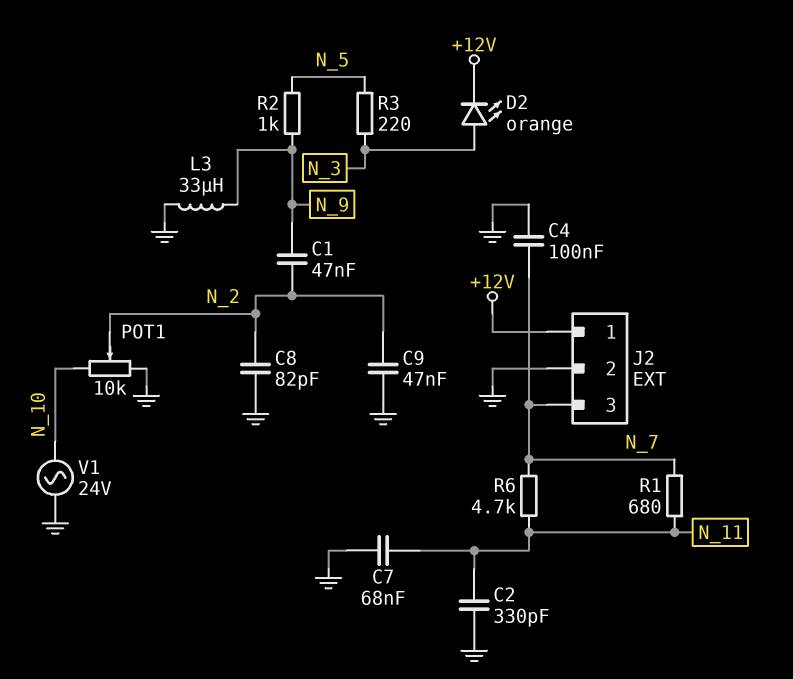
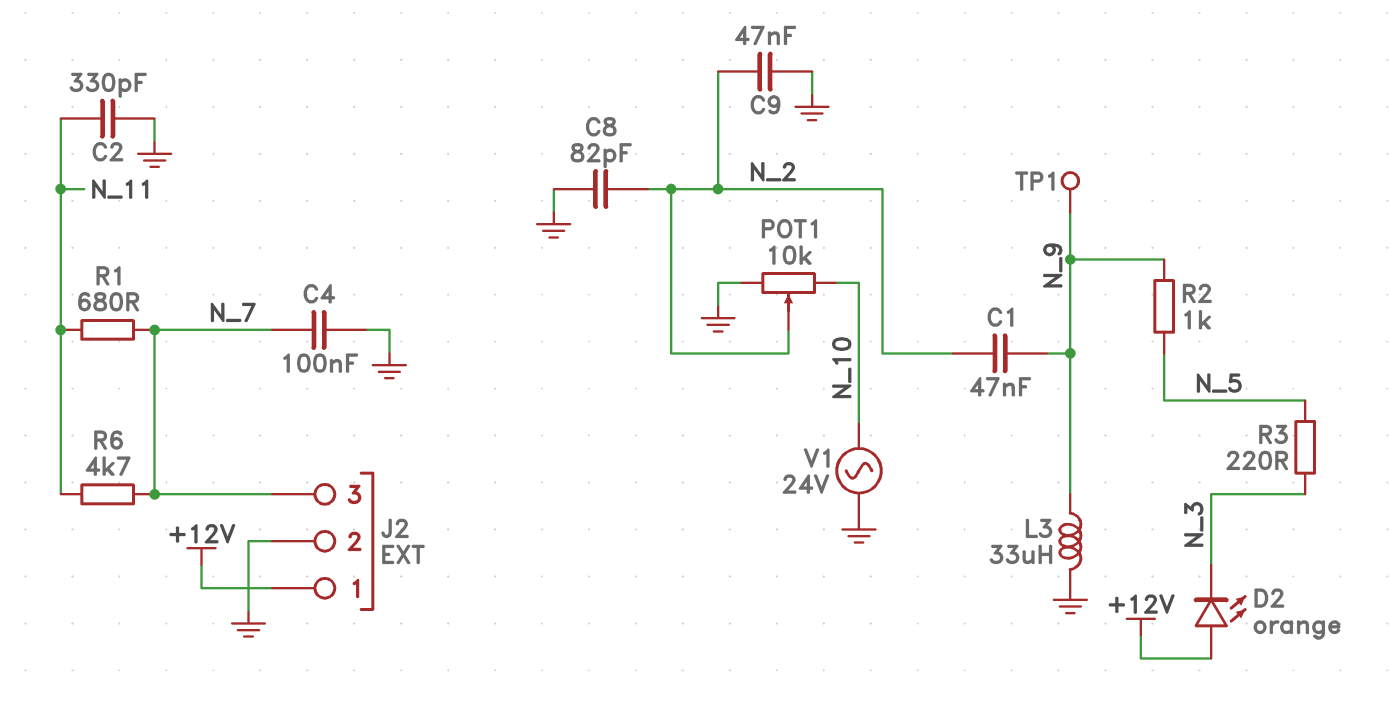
C7: 68nF (GND, N_11) -> none
D2: LED orange (A N_3, K +12V) -> LED orange (A +12V, K N_3)
TP1: none -> test point (N_9)

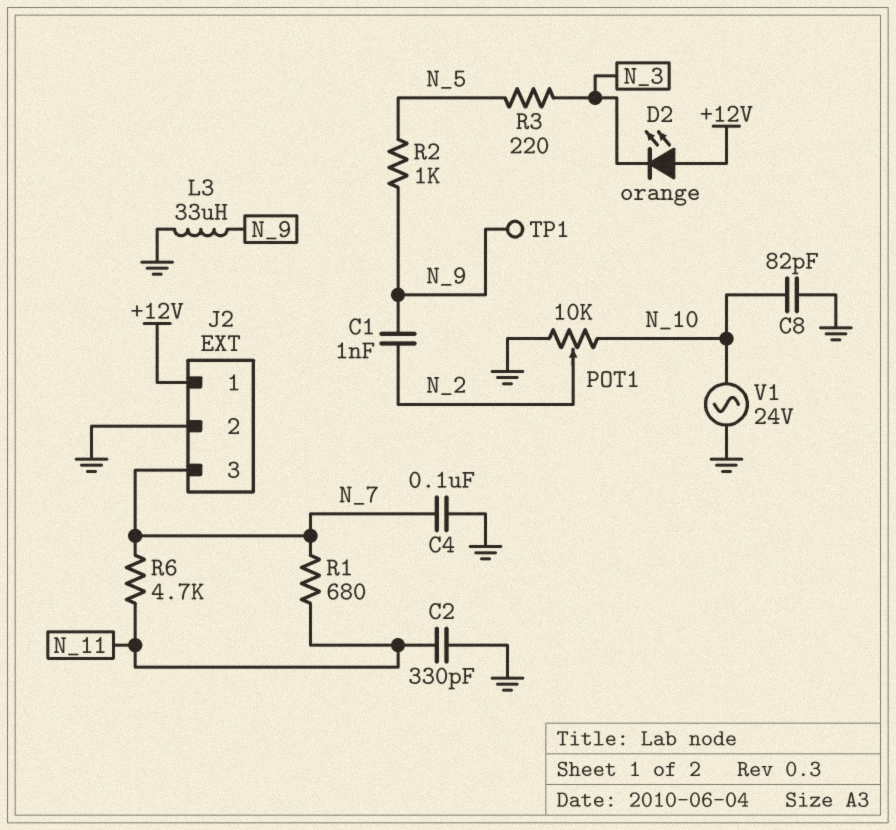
C1: 47nF (N_2, N_9) -> 1nF (N_2, N_9)
C8: 82pF (GND, N_2) -> 82pF (GND, N_10)
C9: 47nF (GND, N_2) -> none

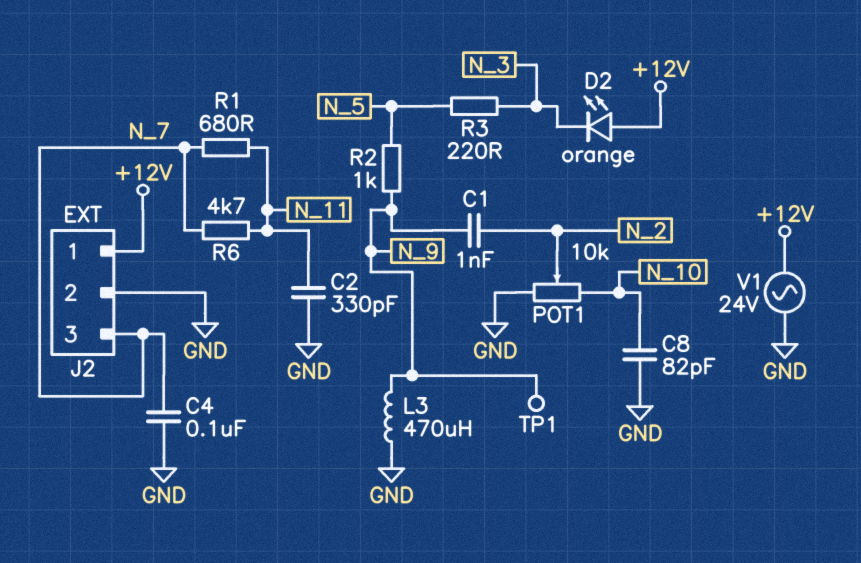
L3: 33uH (GND, N_9) -> 470uH (GND, N_9)
V1: AC 24V (GND, N_10) -> AC 24V (+12V, GND)

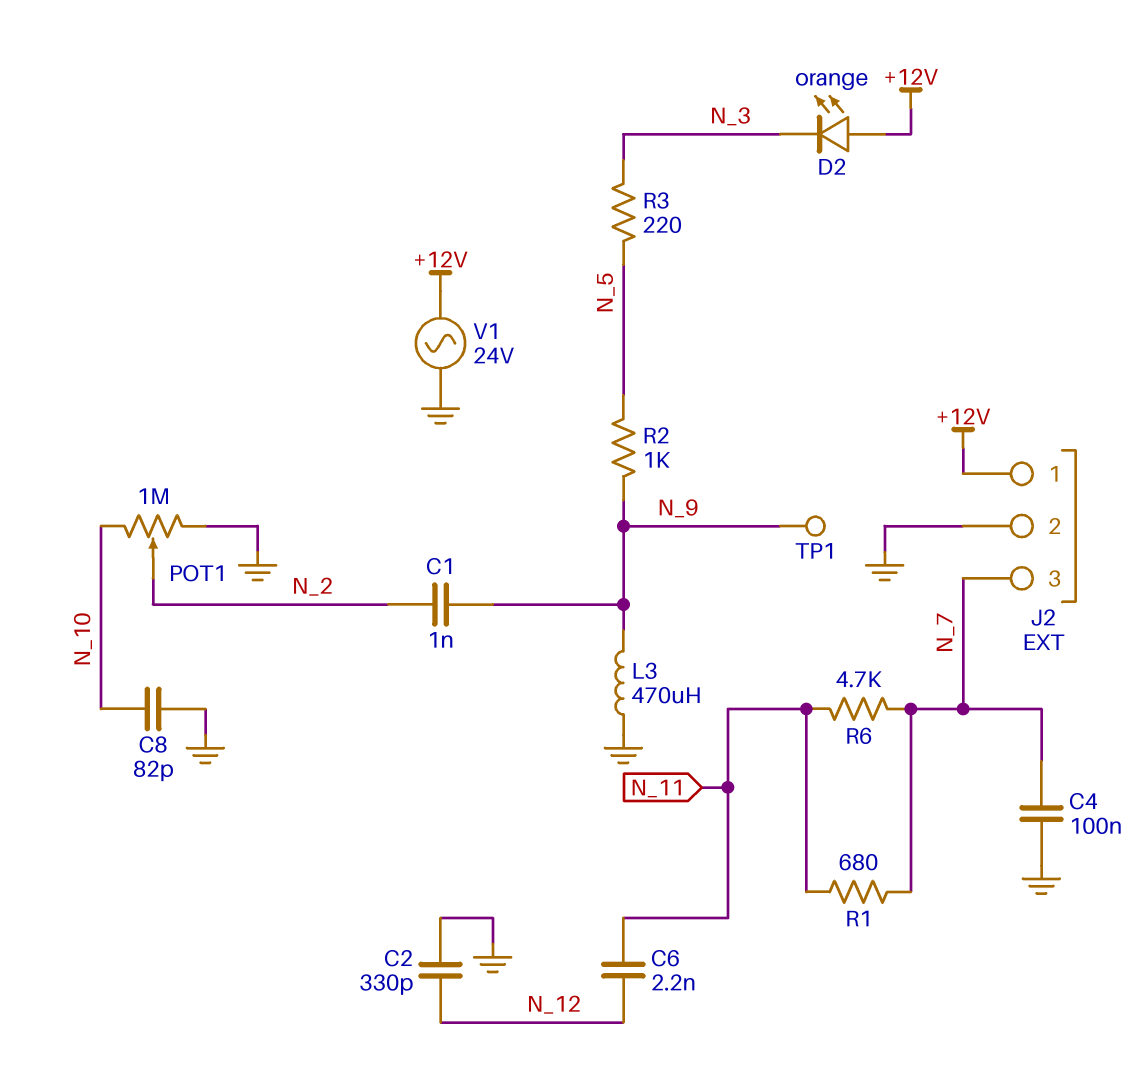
C2: 330pF (GND, N_11) -> 330pF (GND, N_12)
C6: none -> 2.2nF (N_11, N_12)
POT1: 10k (GND, N_10, wiper N_2) -> 1M (GND, N_10, wiper N_2)

